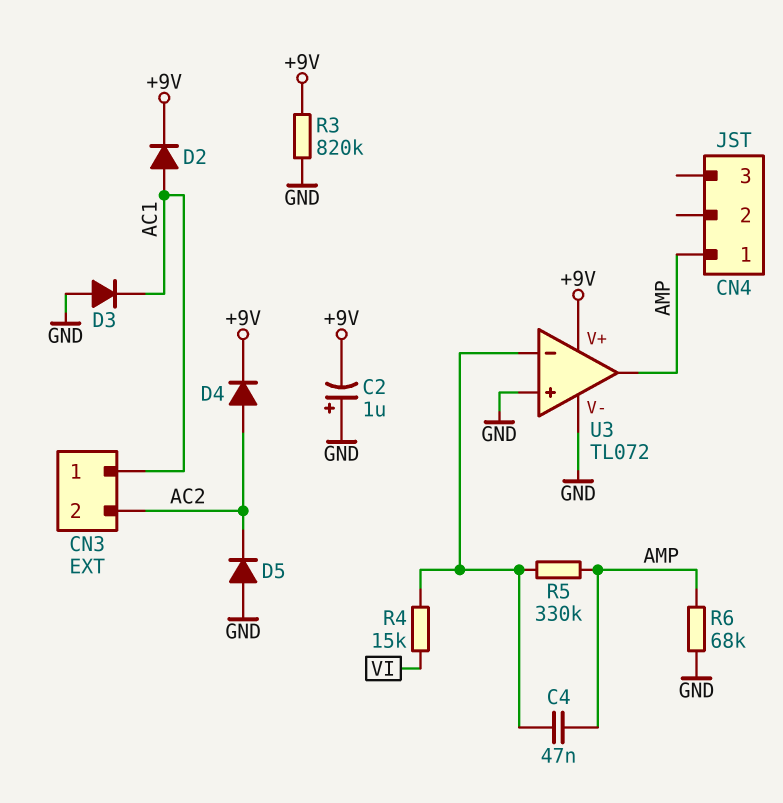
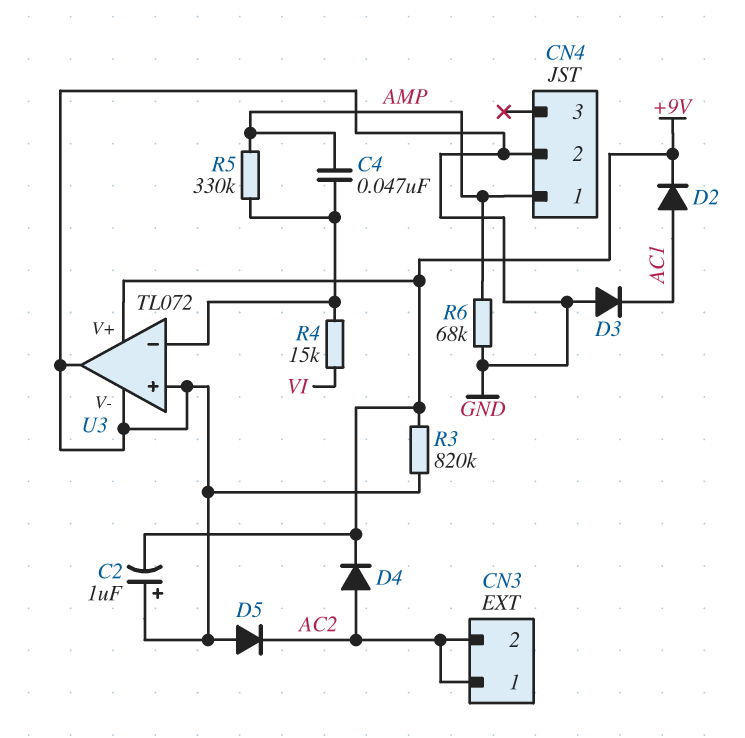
CN3 pin 1: AC1 -> AC2
CN4 pin 2: none -> GND
U3 pin out: AMP -> GND

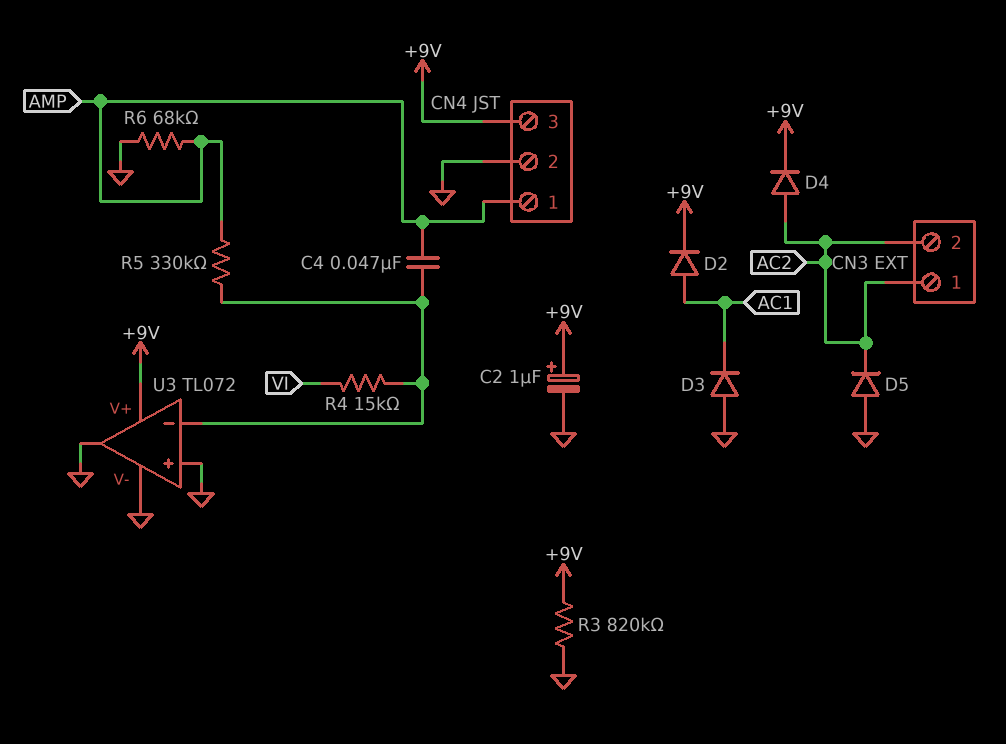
C2: 1uF (plus GND, minus +9V) -> 1uF (plus +9V, minus GND)
CN4 pin 3: none -> +9V

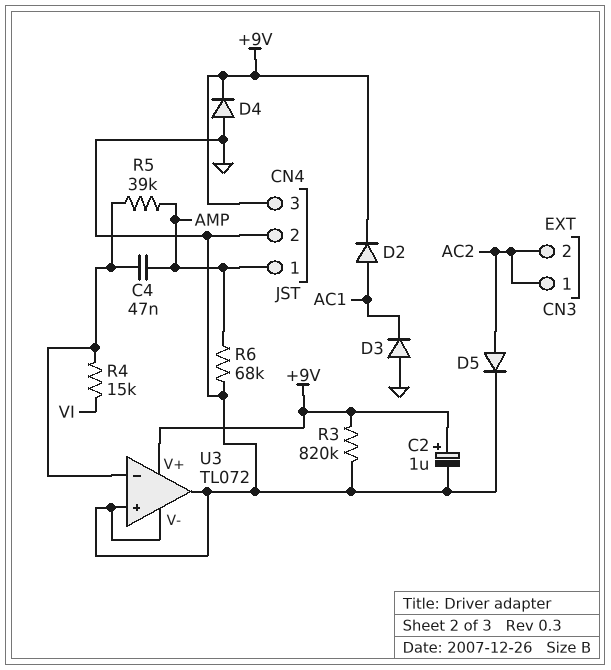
D4: diode (A AC2, K +9V) -> diode (A GND, K +9V)
D5: diode (A GND, K AC2) -> diode (A AC2, K GND)
R5: 330k (AMP, U3/in-) -> 39k (AMP, U3/in-)

